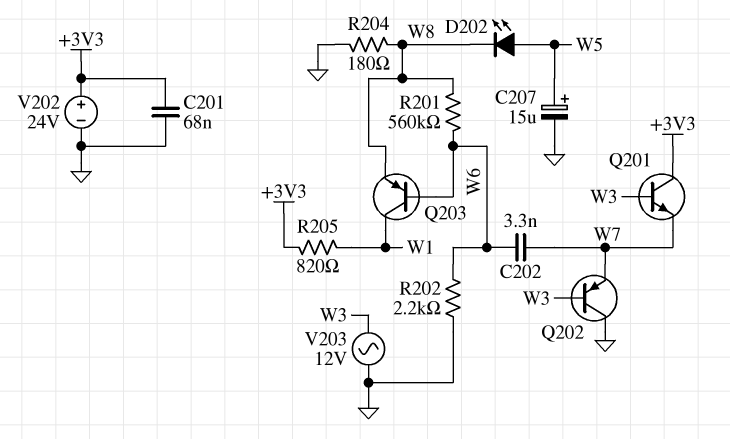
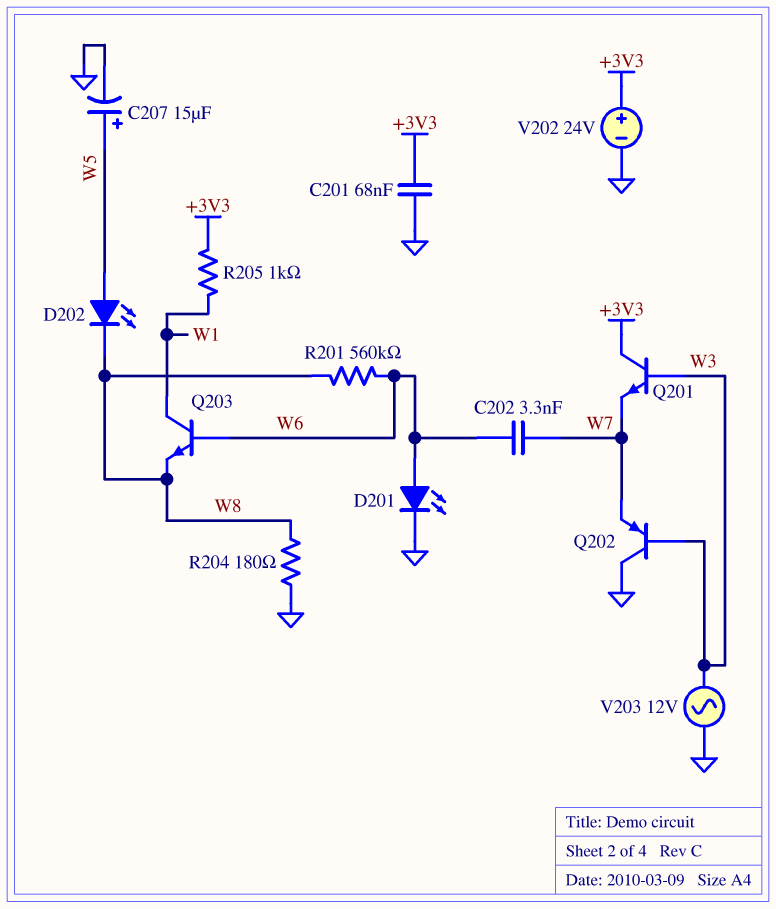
D201: none -> LED (A W6, K GND)
Q203: PNP (B W6, C W1, E W8) -> NPN (B W6, C W1, E W8)
R202: 2.2k (GND, W6) -> none
R205: 820 (+3V3, W1) -> 1k (+3V3, W1)

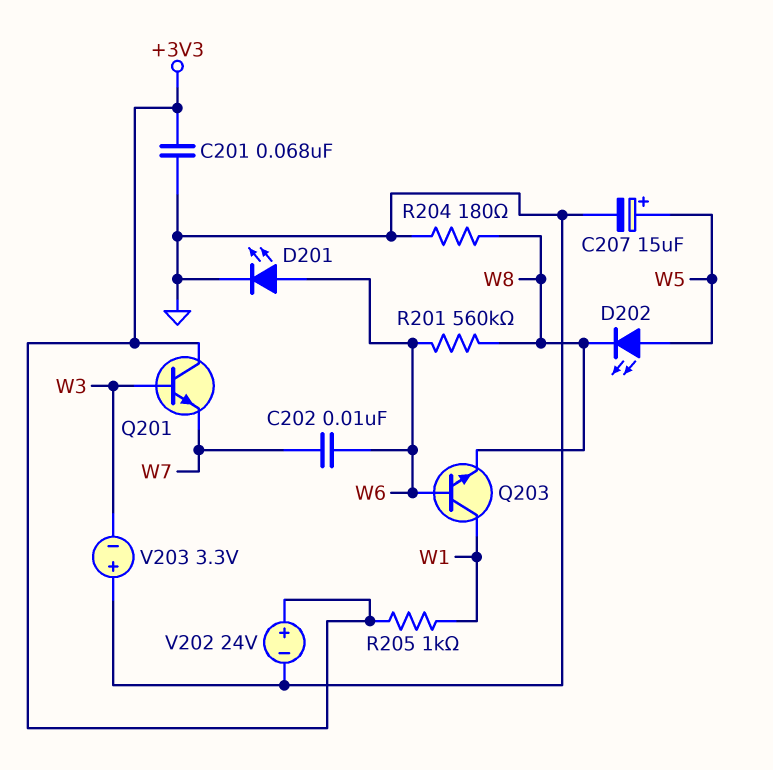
C202: 3.3nF (W6, W7) -> 10nF (W6, W7)
Q202: PNP (B W3, C GND, E W7) -> none
V203: AC 12V (GND, W3) -> 3.3V (plus GND, minus W3)

